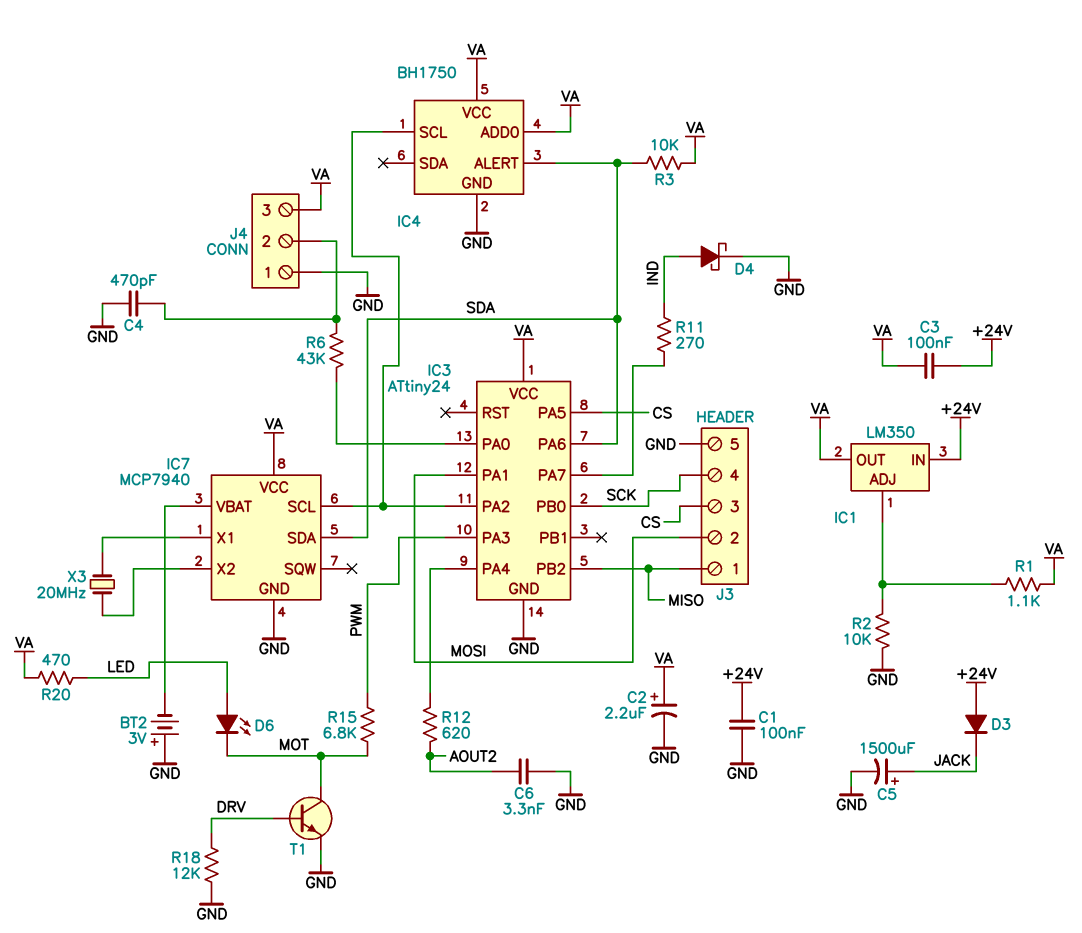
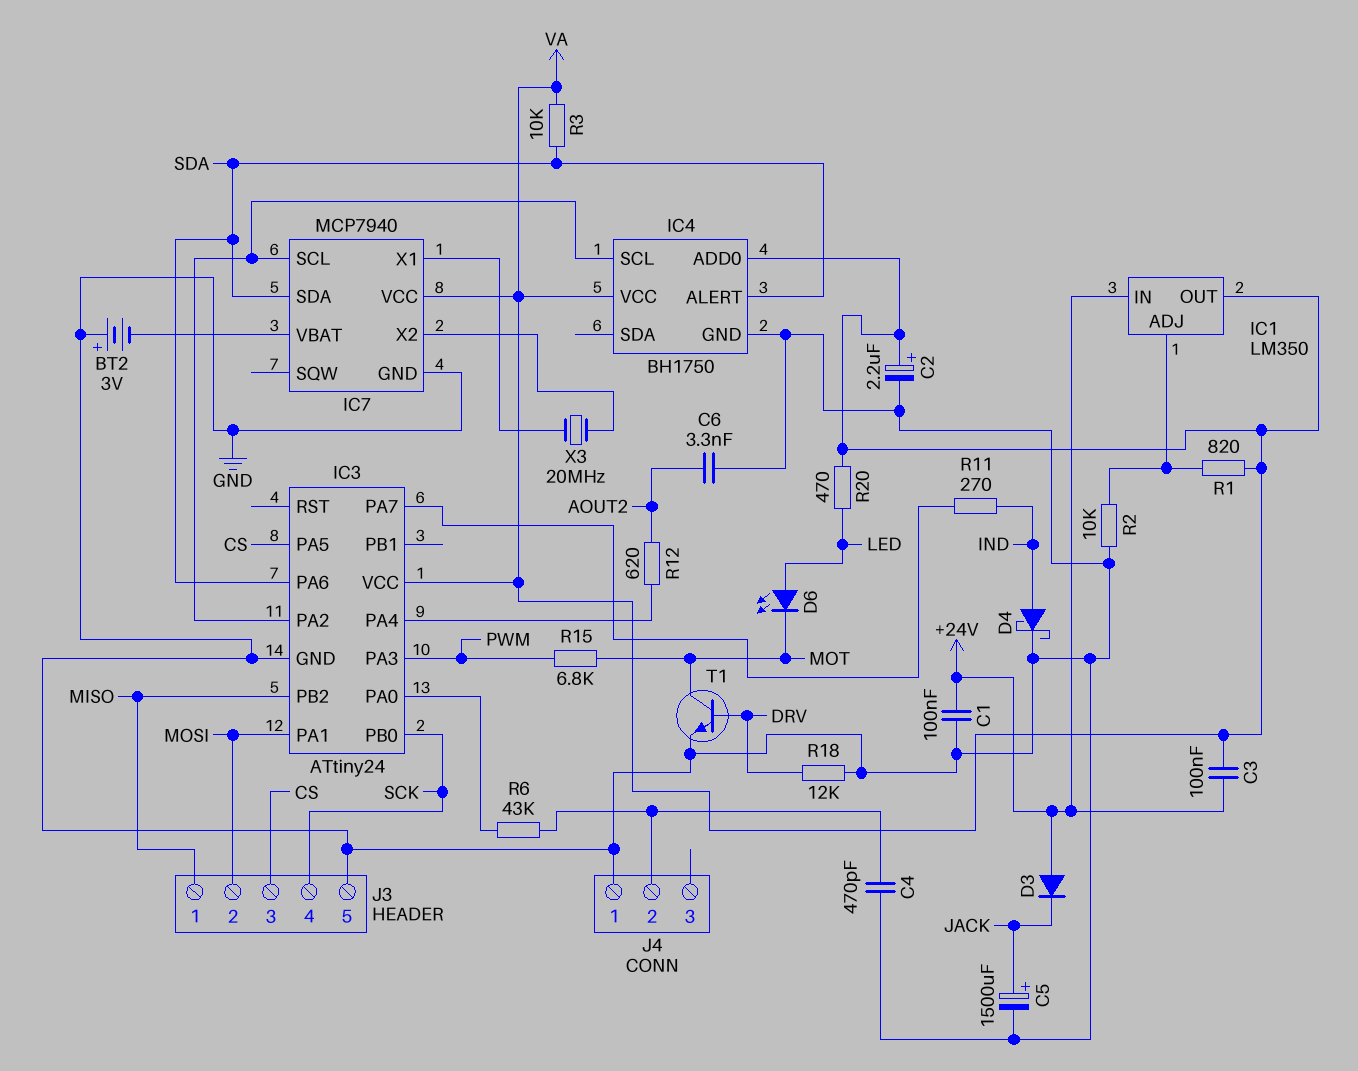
J4 pin 3: VA -> none
R1: 1.1k (IC1/ADJ, VA) -> 820 (IC1/ADJ, VA)

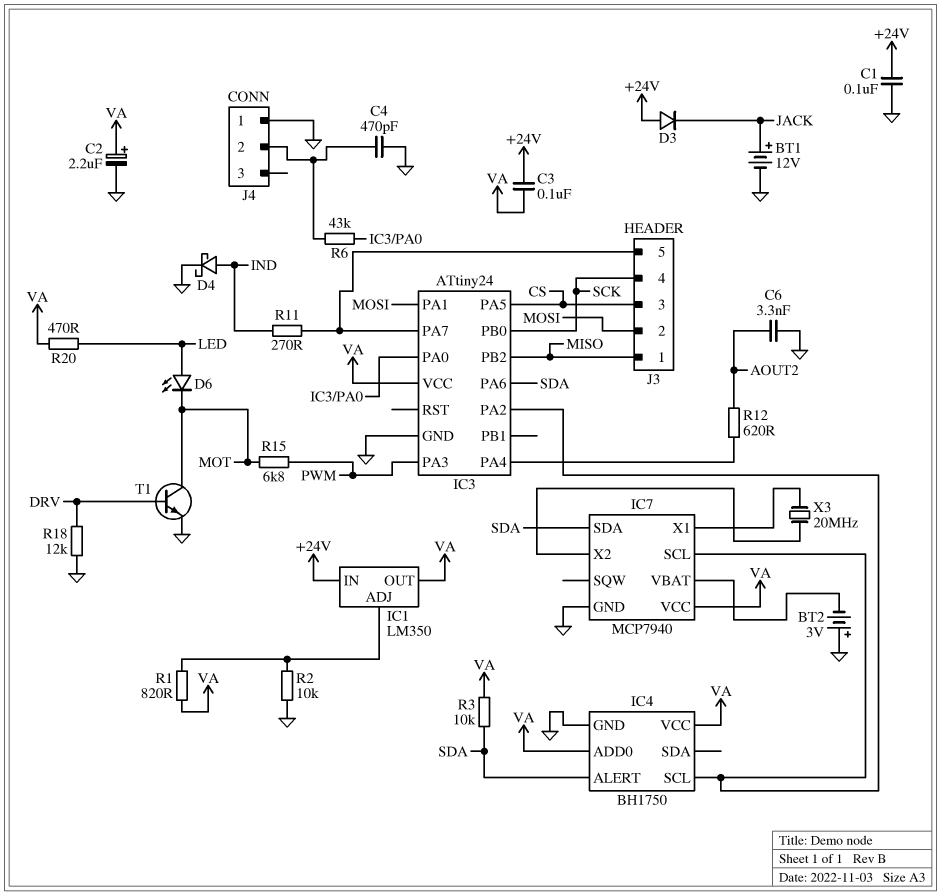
BT1: none -> 12V (plus JACK, minus GND)
C5: 1500uF (plus JACK, minus GND) -> none
J3 pin 5: GND -> IC3/PA7

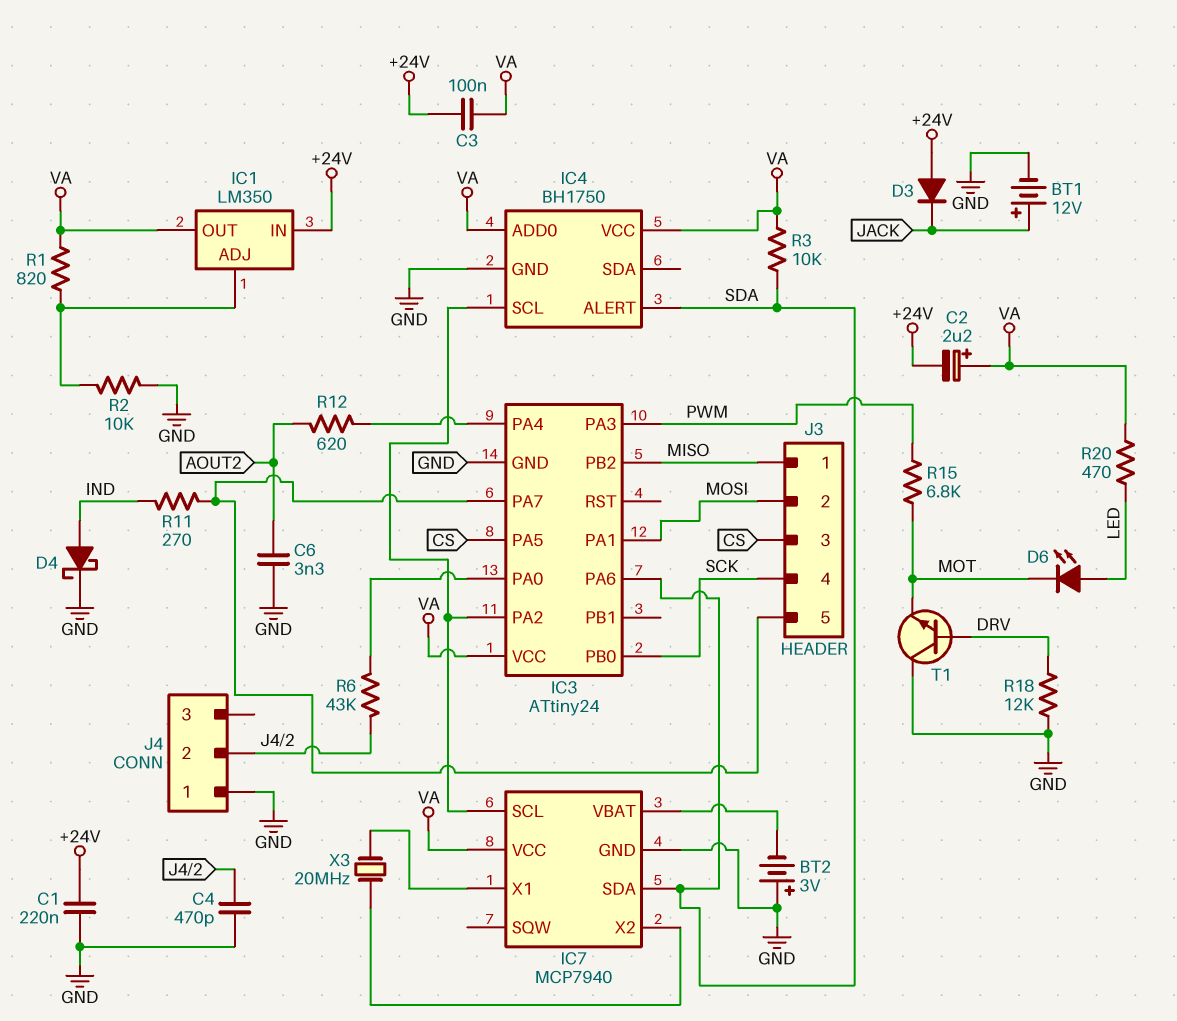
C1: 100nF (+24V, GND) -> 220nF (+24V, GND)
C2: 2.2uF (plus VA, minus GND) -> 2.2uF (plus VA, minus +24V)
T1: NPN (B DRV, C MOT, E GND) -> NPN (B DRV, C GND, E MOT)

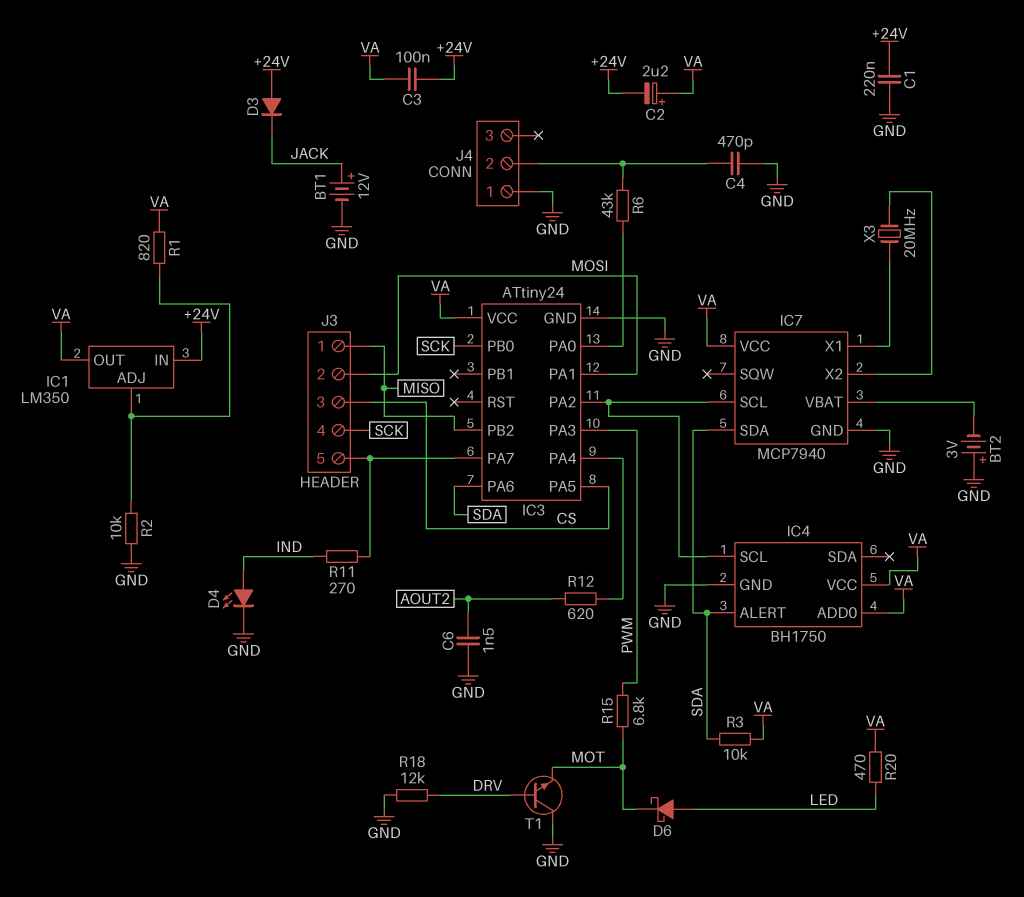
C6: 3.3nF (AOUT2, GND) -> 1.5nF (AOUT2, GND)
D4: schottky (A IND, K GND) -> LED (A IND, K GND)
D6: LED (A LED, K MOT) -> schottky (A LED, K MOT)

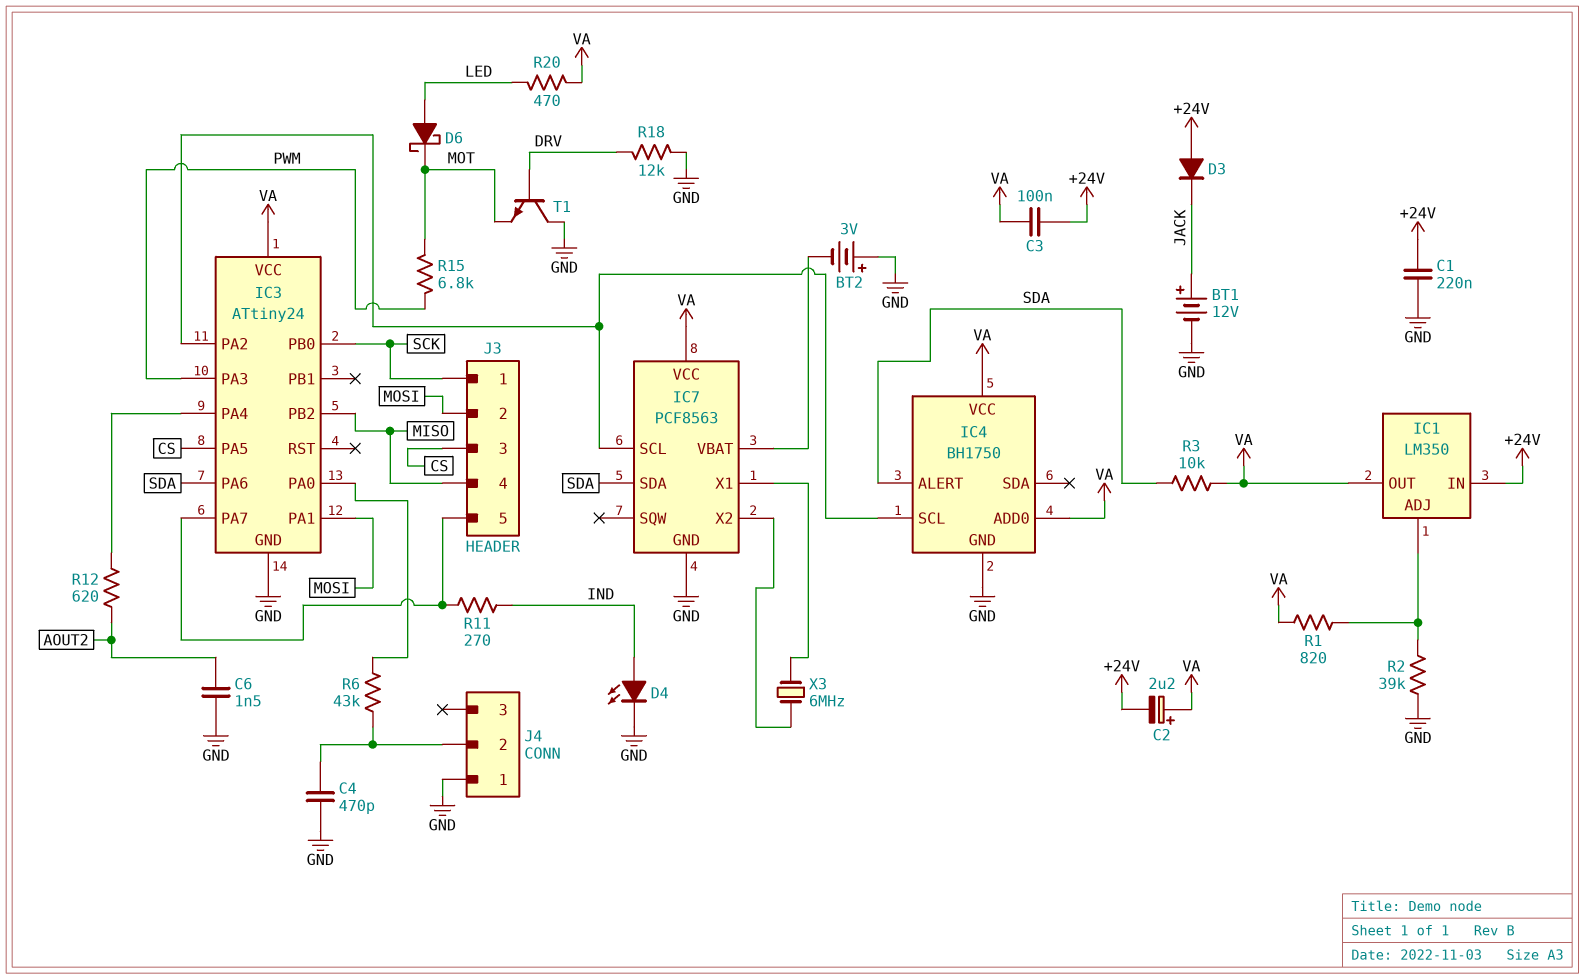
IC7: MCP7940 -> PCF8563
J3 pin 1: MISO -> SCK
J3 pin 4: SCK -> MISO
R2: 10k (GND, IC1/ADJ) -> 39k (GND, IC1/ADJ)
X3: 20MHz (IC7/X1, IC7/X2) -> 6MHz (IC7/X1, IC7/X2)

